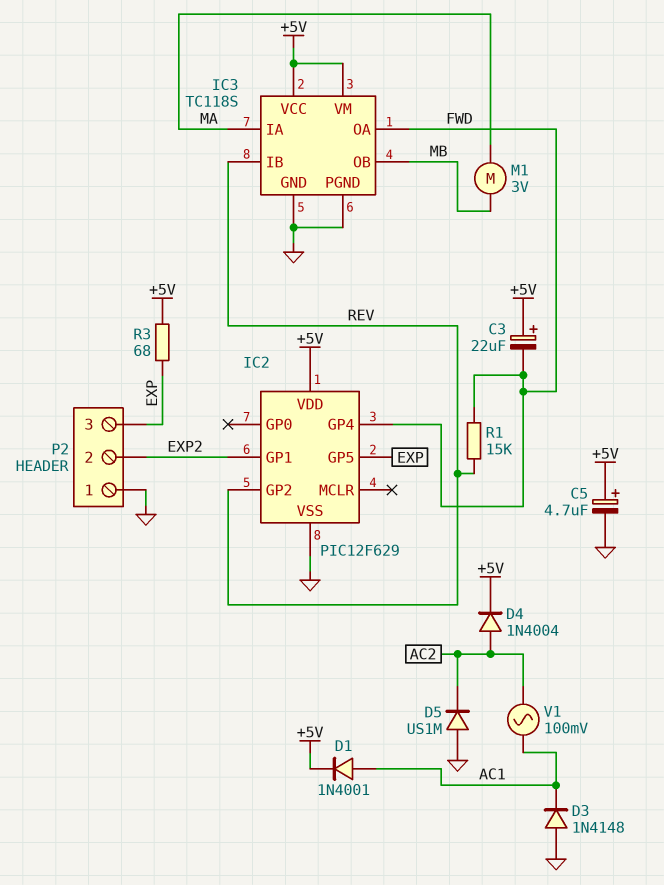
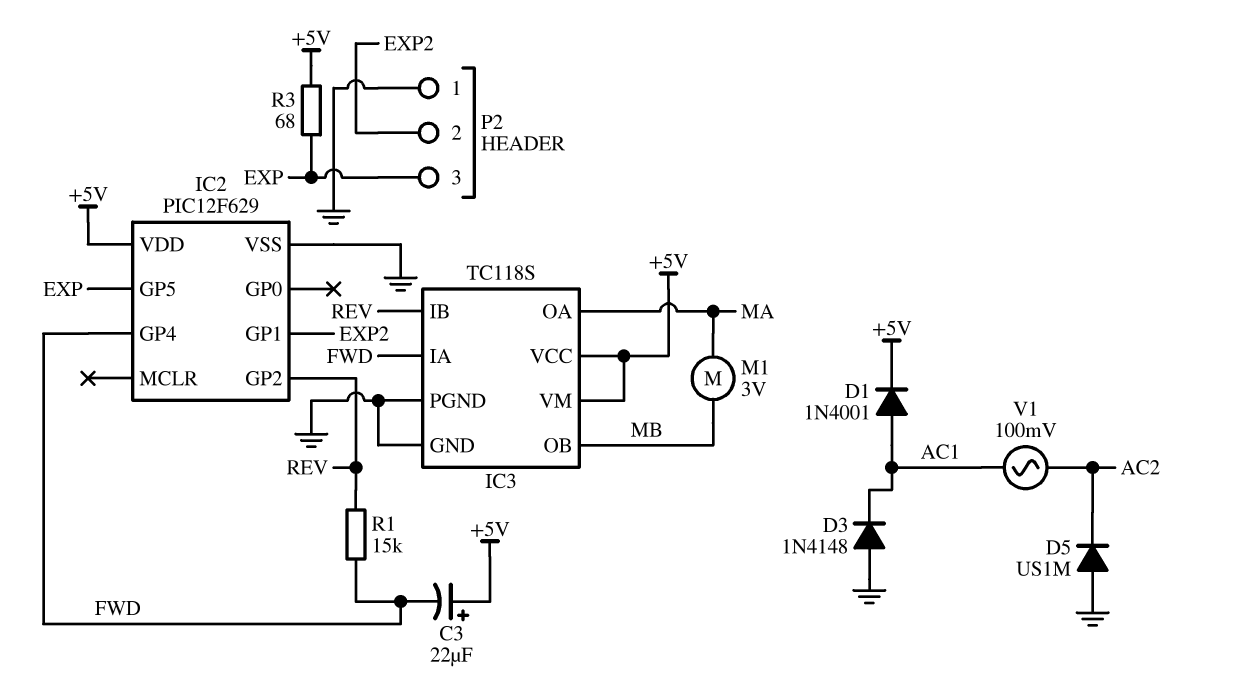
C5: 4.7uF (plus +5V, minus GND) -> none
D4: diode 1N4004 (A AC2, K +5V) -> none
IC3 pin IA: MA -> FWD
IC3 pin OA: FWD -> MA

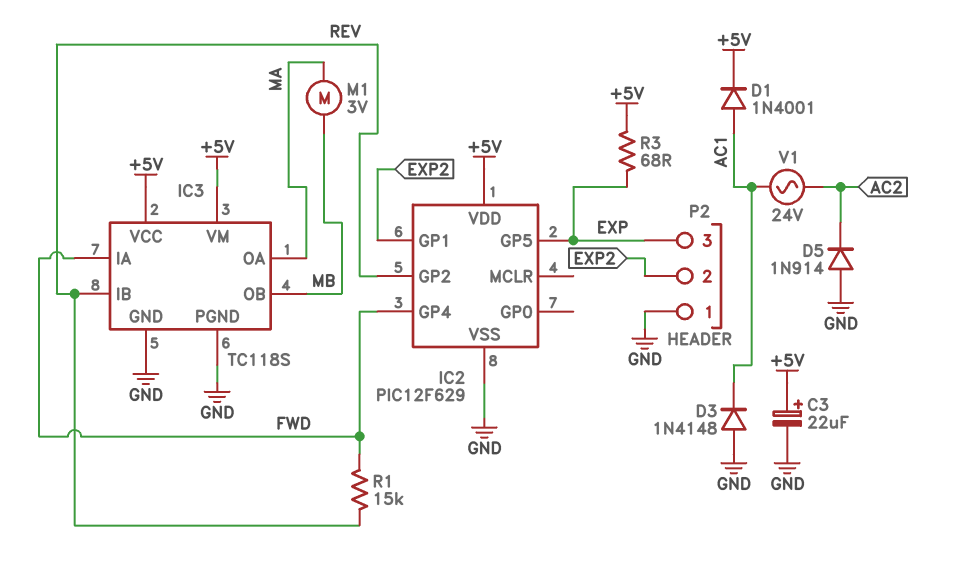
C3: 22uF (plus +5V, minus FWD) -> 22uF (plus +5V, minus GND)
D5: diode US1M (A GND, K AC2) -> diode 1N914 (A GND, K AC2)
V1: AC 100mV (AC1, AC2) -> AC 24V (AC1, AC2)

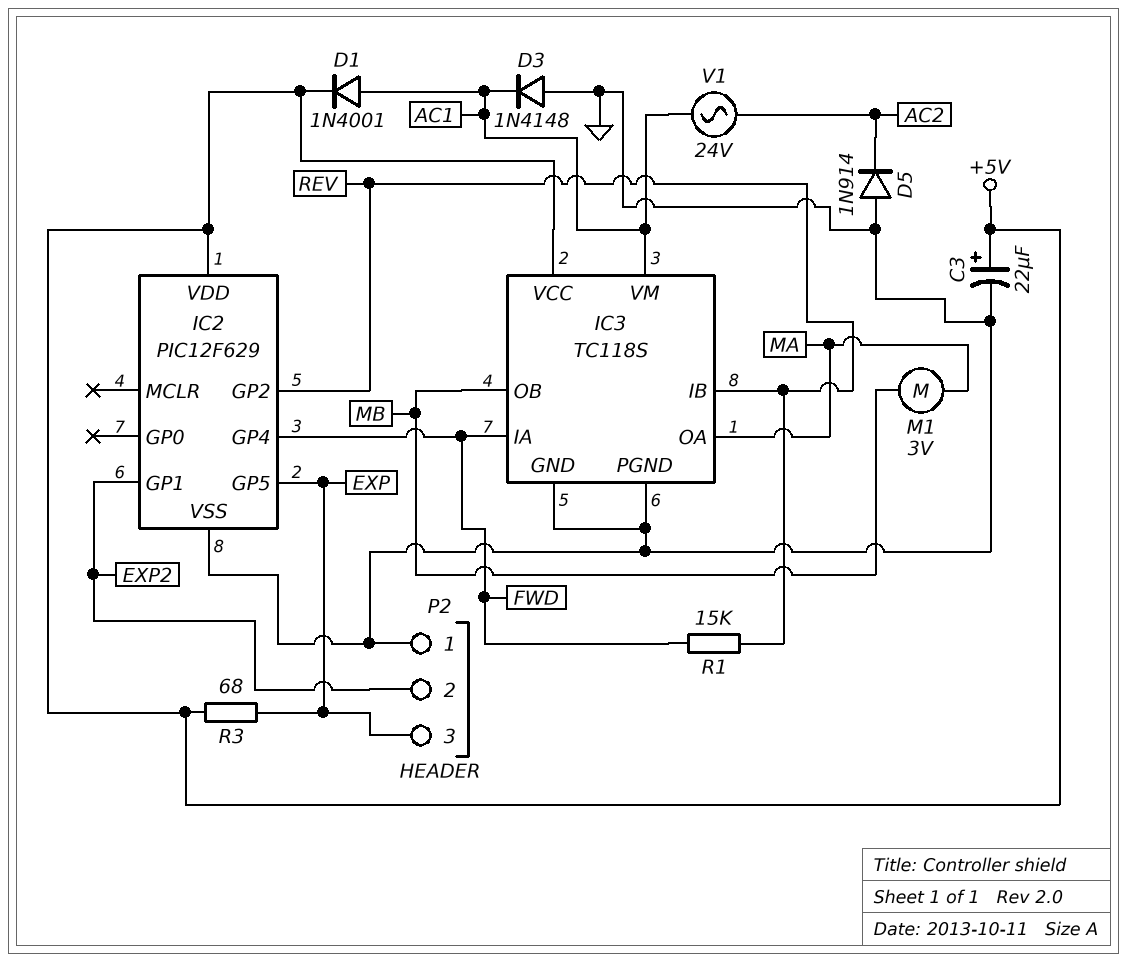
IC3 pin VM: +5V -> AC1

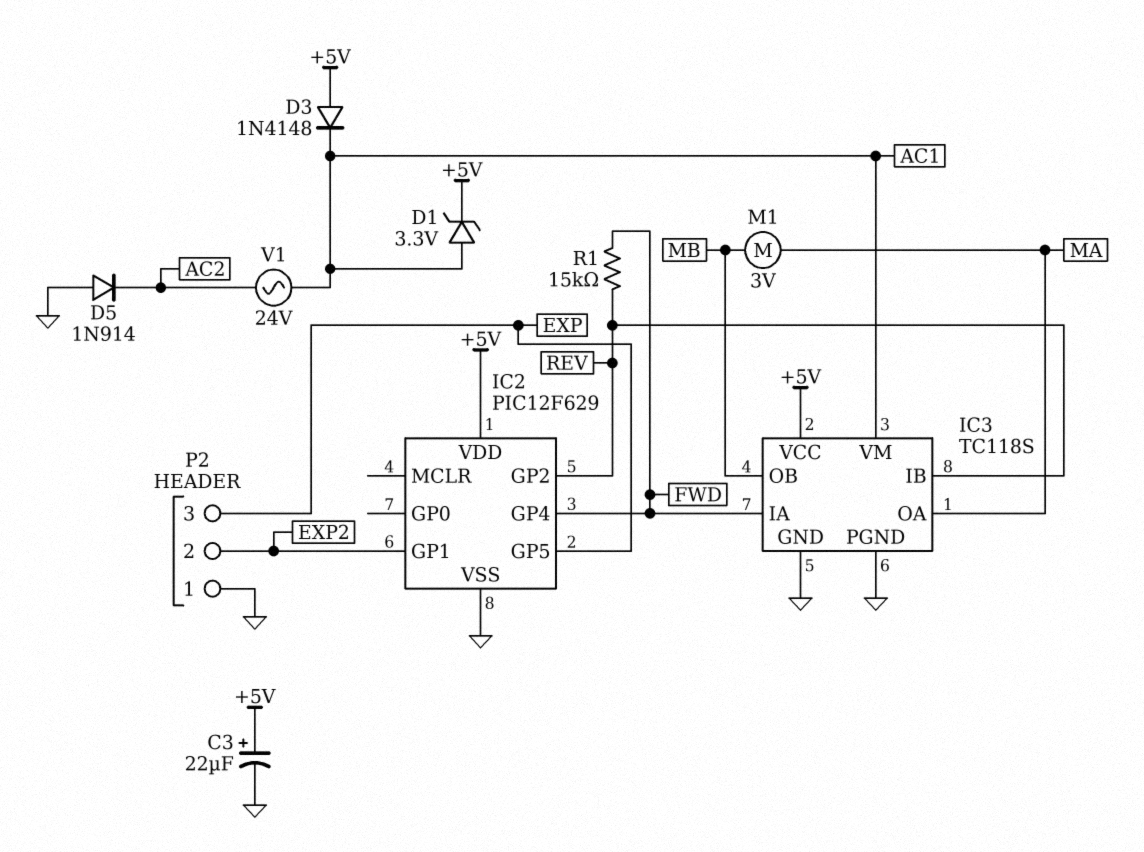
D1: diode 1N4001 (A AC1, K +5V) -> zener 3.3V (A AC1, K +5V)
D3: diode 1N4148 (A GND, K AC1) -> diode 1N4148 (A +5V, K AC1)
R3: 68 (+5V, EXP) -> none

